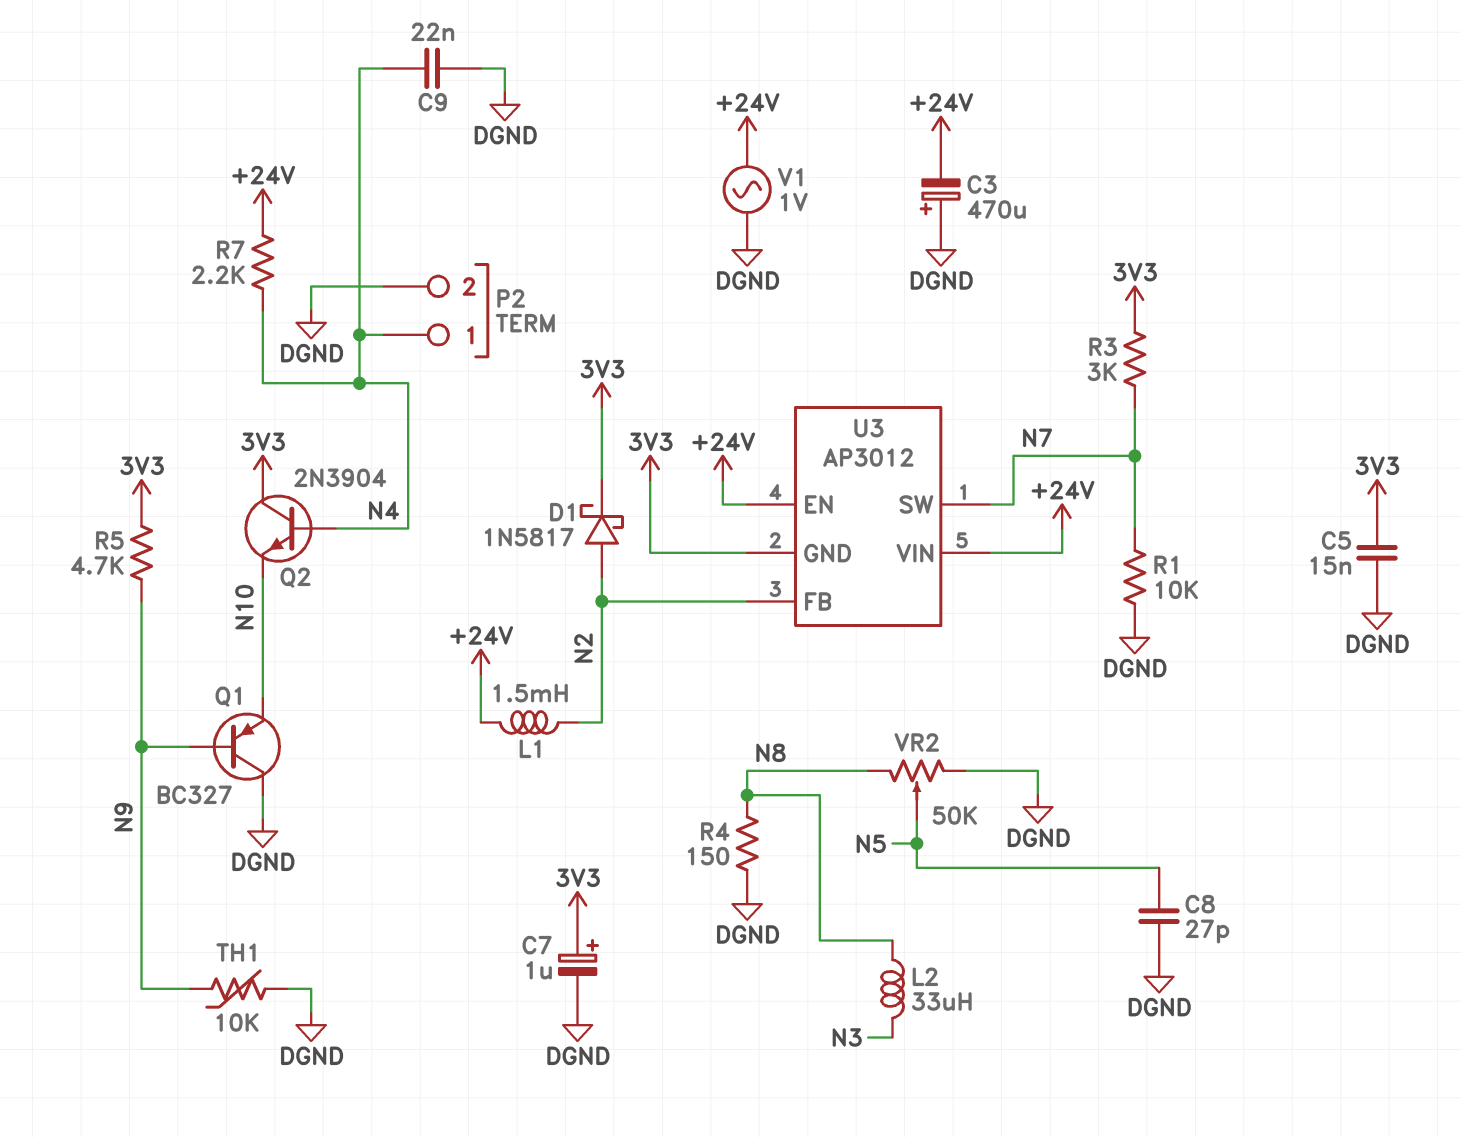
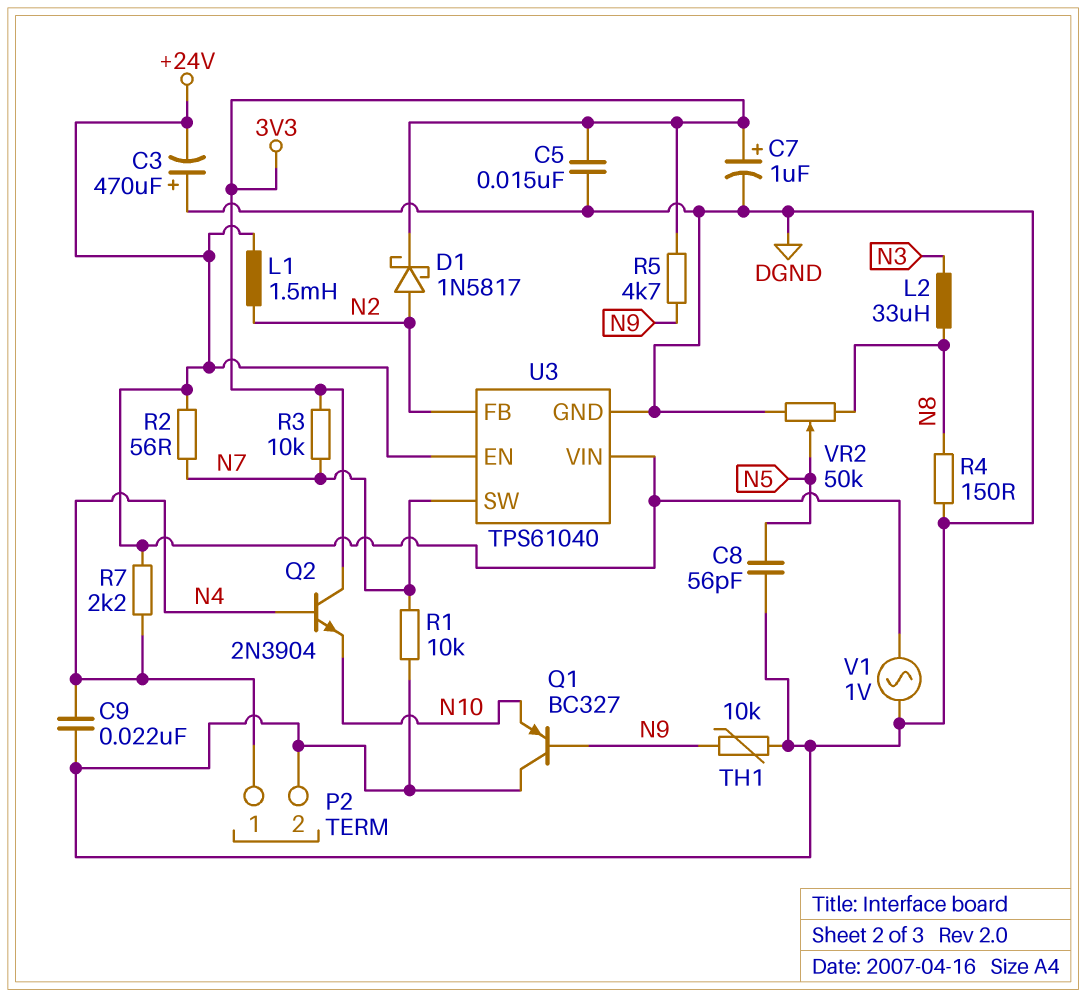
C8: 27pF (DGND, N5) -> 56pF (DGND, N5)
R2: none -> 56 (+24V, N7)
R3: 3k (3V3, N7) -> 10k (3V3, N7)
U3: AP3012 -> TPS61040
U3 pin GND: 3V3 -> DGND

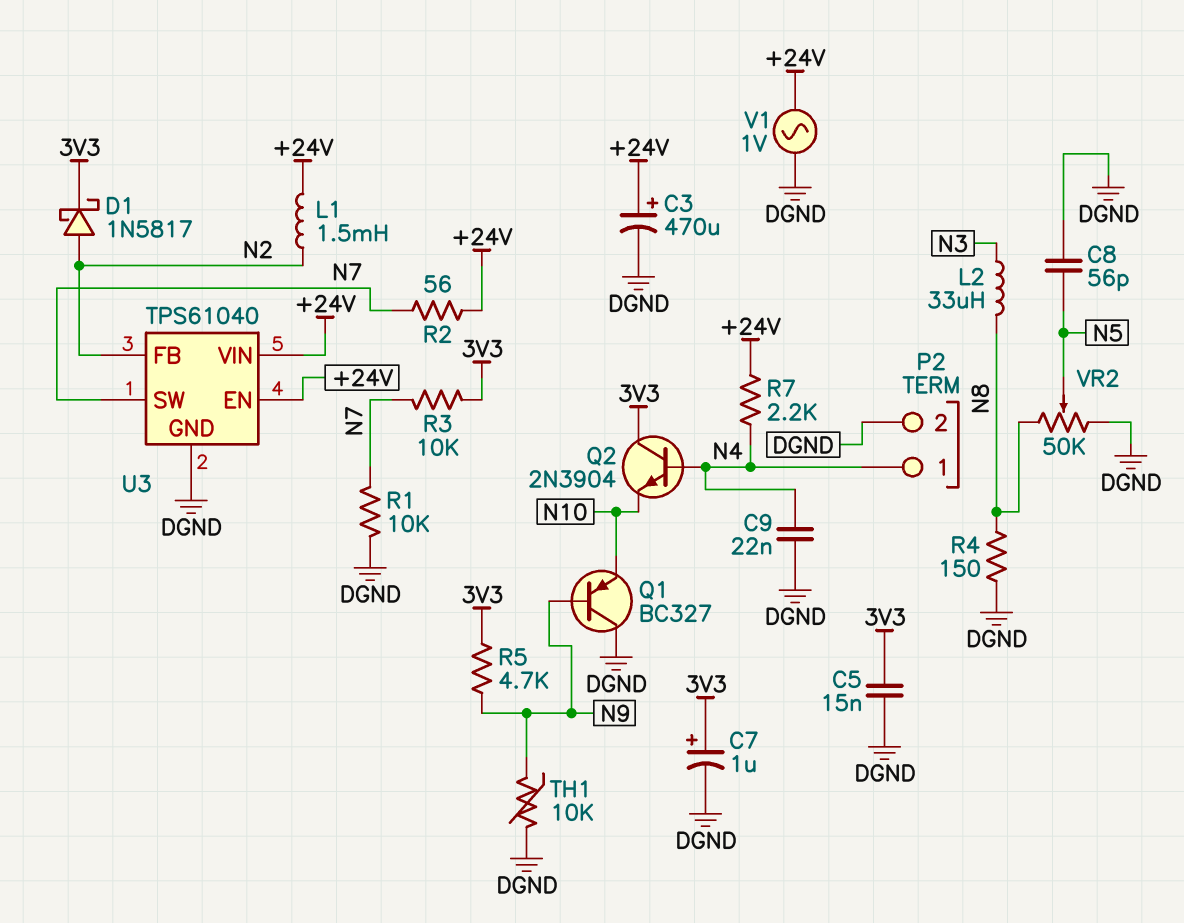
C3: 470uF (plus DGND, minus +24V) -> 470uF (plus +24V, minus DGND)

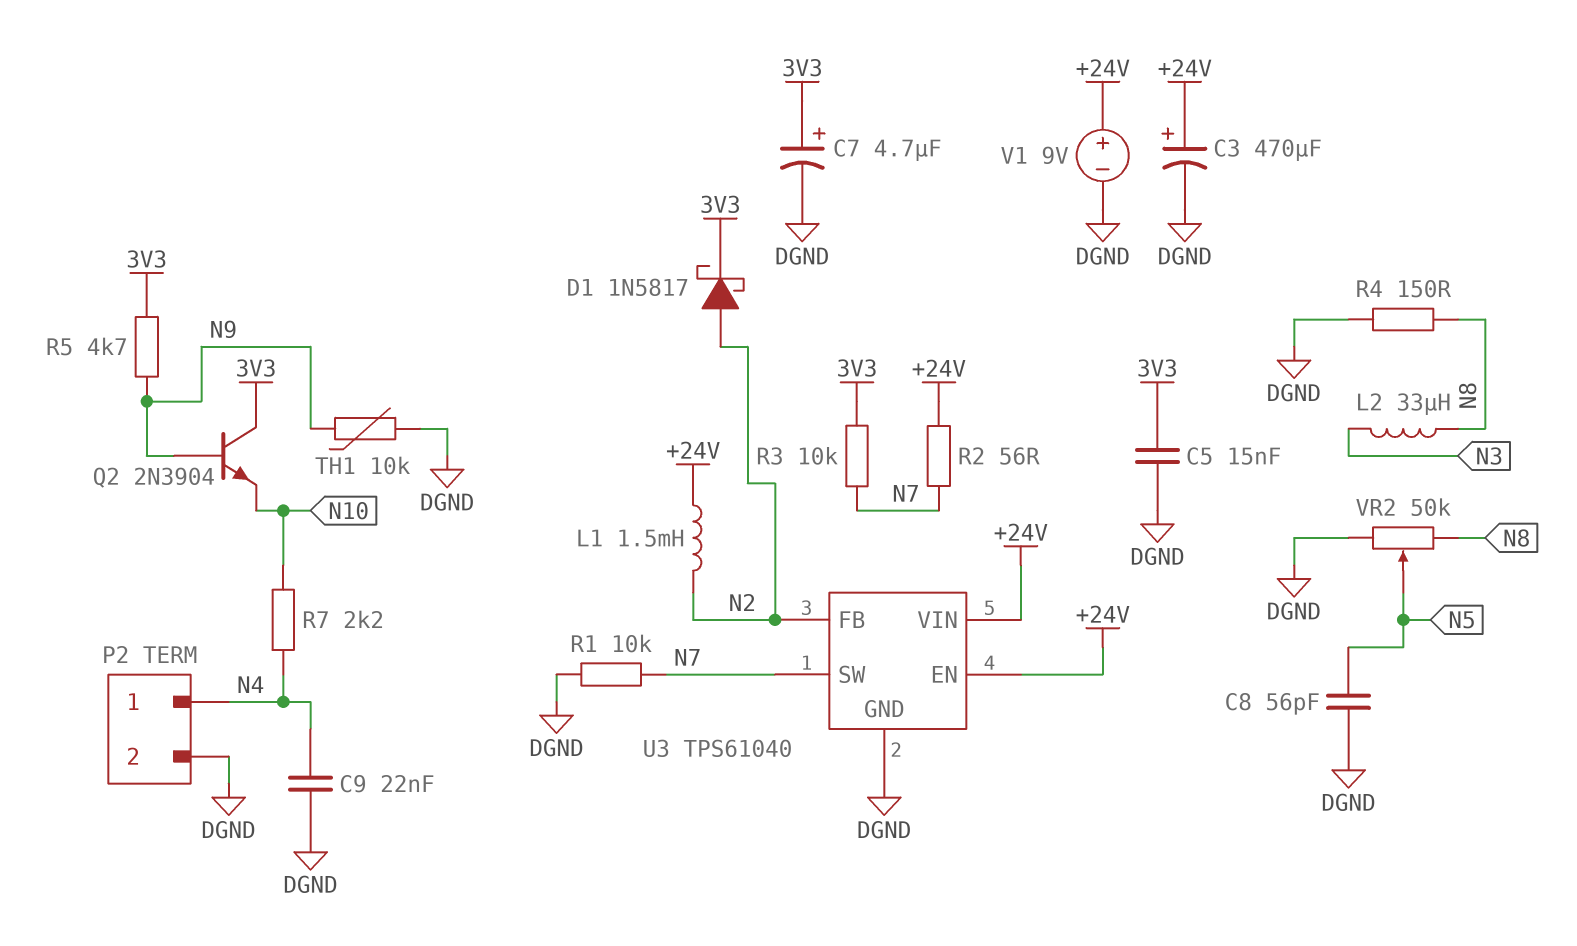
C7: 1uF (plus 3V3, minus DGND) -> 4.7uF (plus 3V3, minus DGND)
Q1: PNP BC327 (B N9, C DGND, E N10) -> none
Q2: NPN 2N3904 (B N4, C 3V3, E N10) -> NPN 2N3904 (B N9, C 3V3, E N10)
R7: 2.2k (+24V, N4) -> 2.2k (N4, N10)
V1: AC 1V (+24V, DGND) -> 9V (plus +24V, minus DGND)

